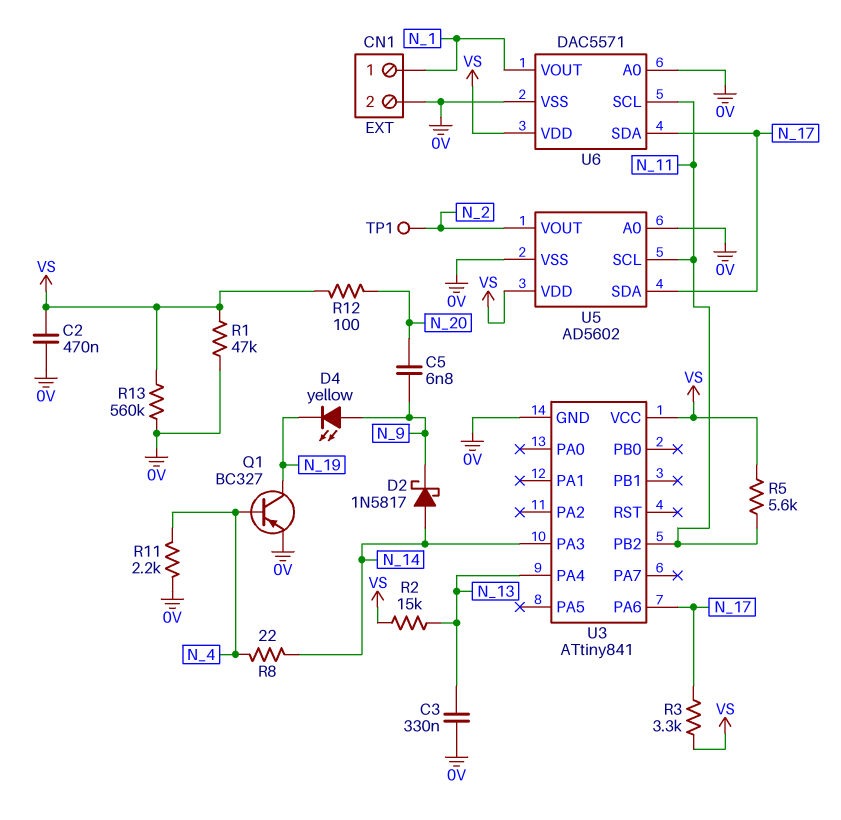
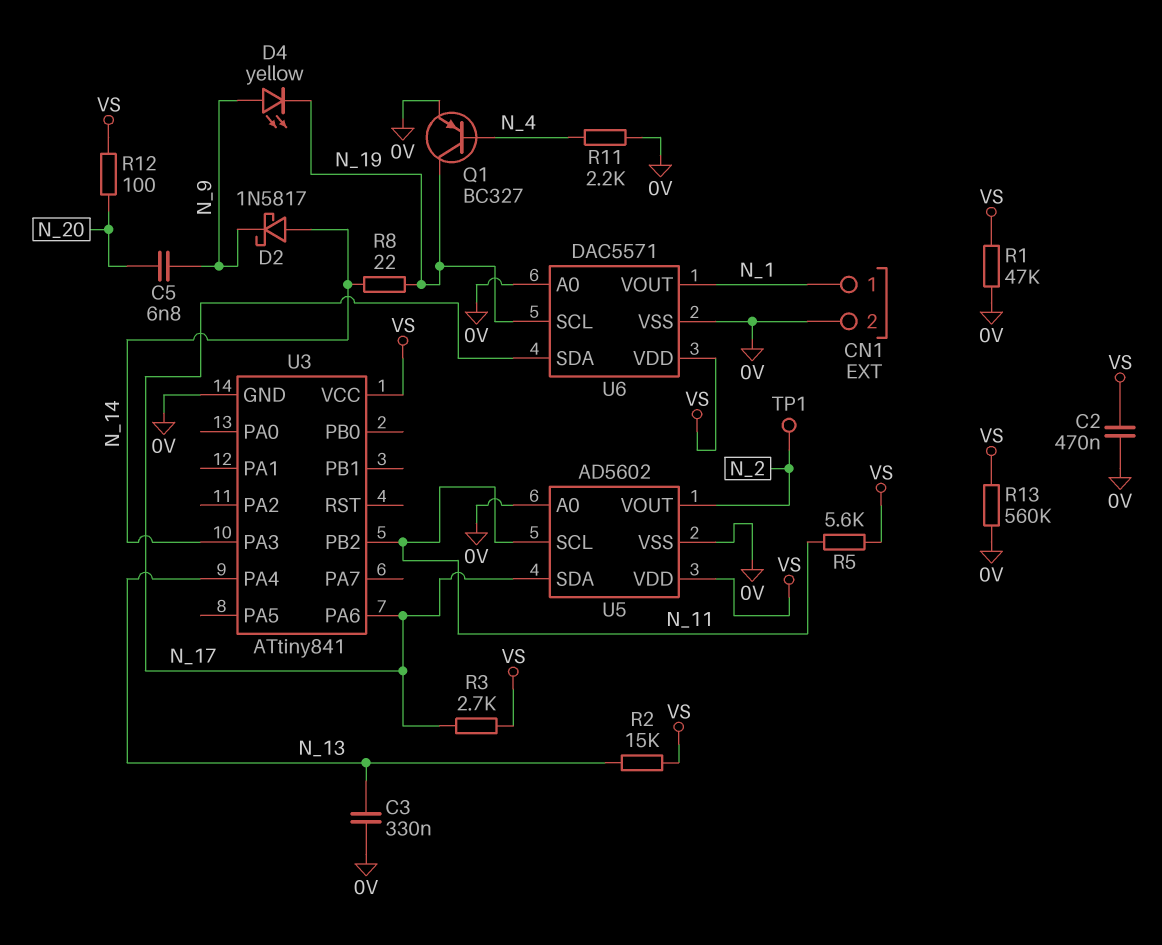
R3: 3.3k (N_17, VS) -> 2.7k (N_17, VS)
R8: 22 (N_4, N_14) -> 22 (N_14, N_19)
U6 pin SCL: N_11 -> N_19

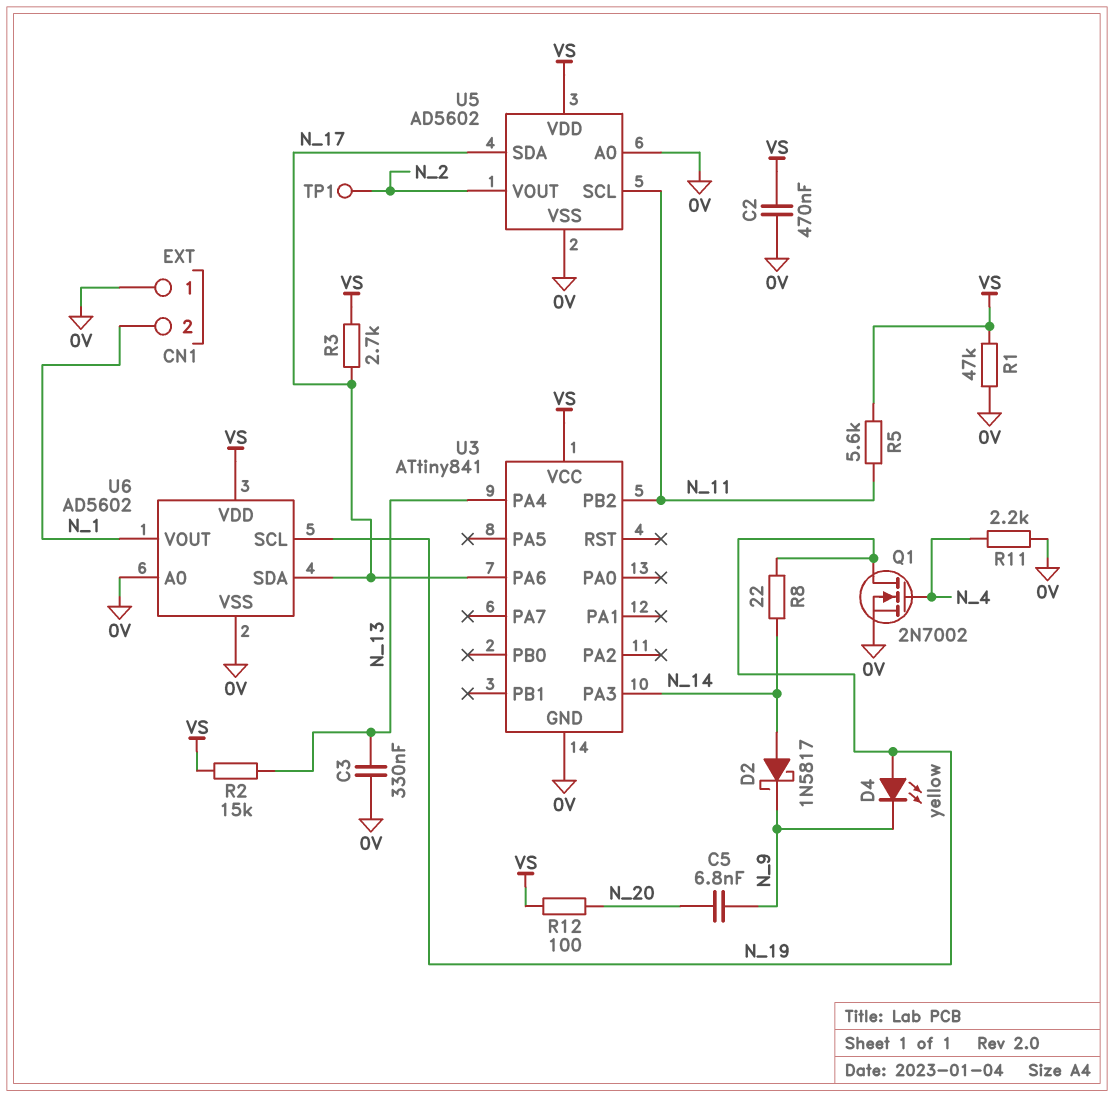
CN1 pin 1: N_1 -> 0V
CN1 pin 2: 0V -> N_1
D4: LED yellow (A N_9, K N_19) -> LED yellow (A N_19, K N_9)
Q1: PNP BC327 (B N_4, C N_19, E 0V) -> NMOS 2N7002 (G N_4, D N_19, S 0V)
R13: 560k (0V, VS) -> none
U6: DAC5571 -> AD5602

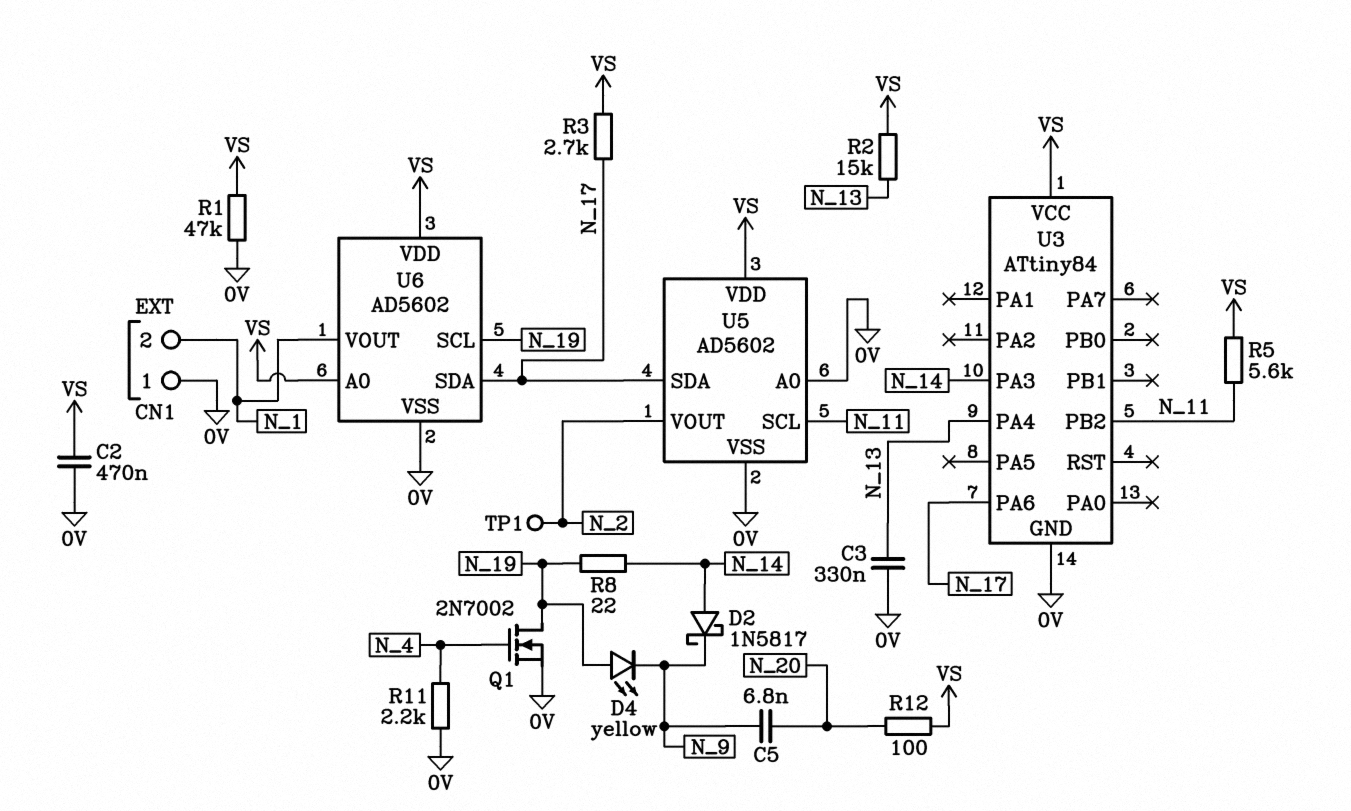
U3: ATtiny841 -> ATtiny84
U6 pin A0: 0V -> VS

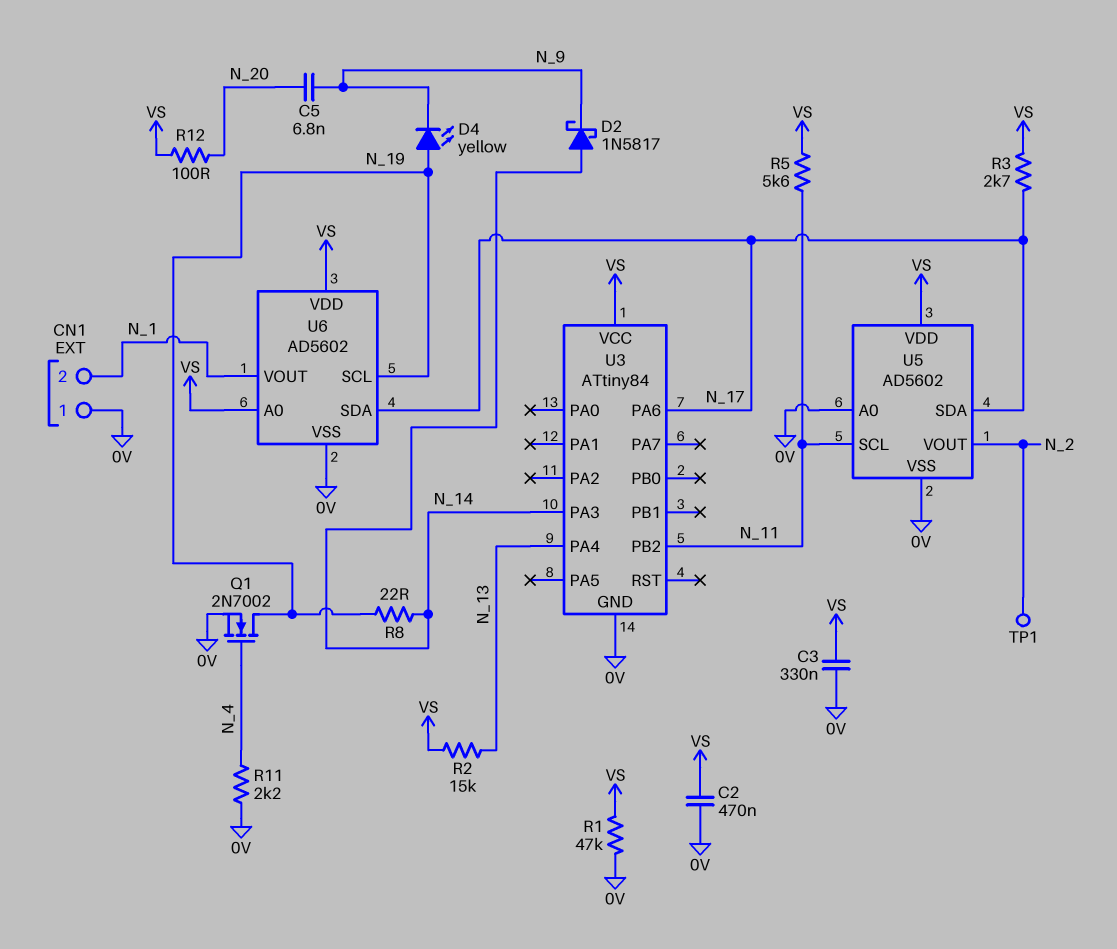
C3: 330nF (0V, N_13) -> 330nF (0V, VS)

